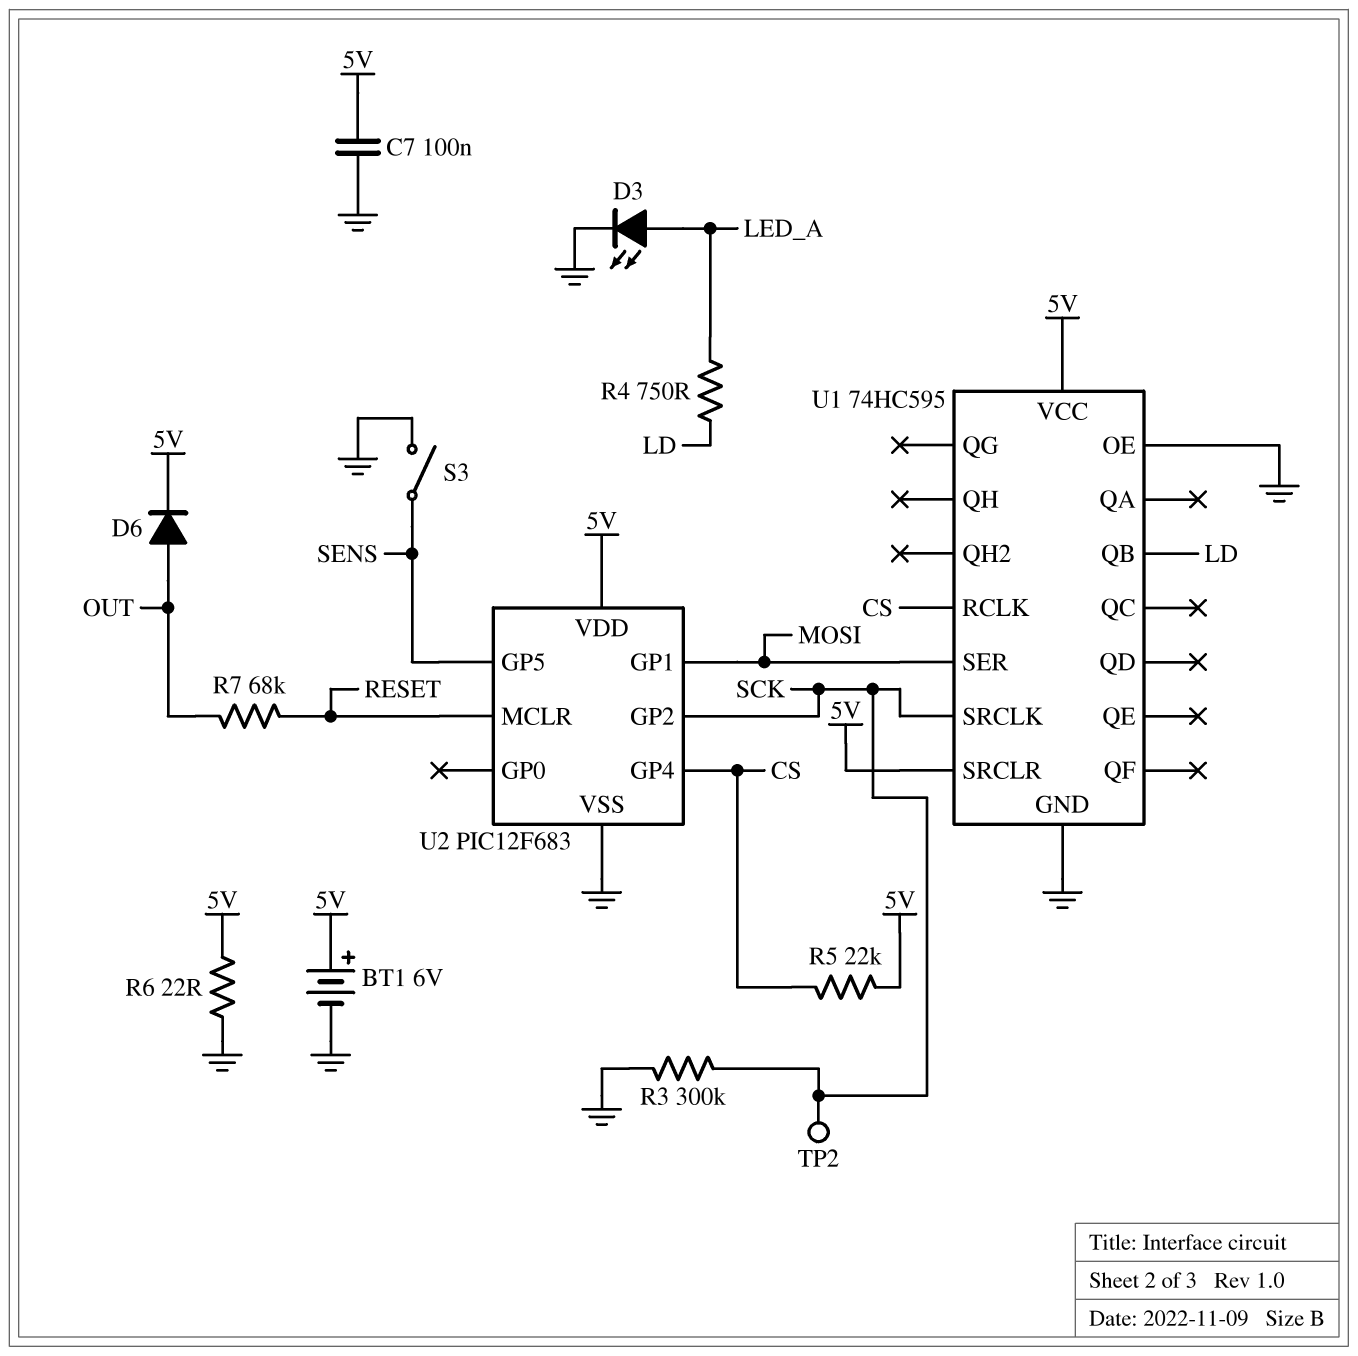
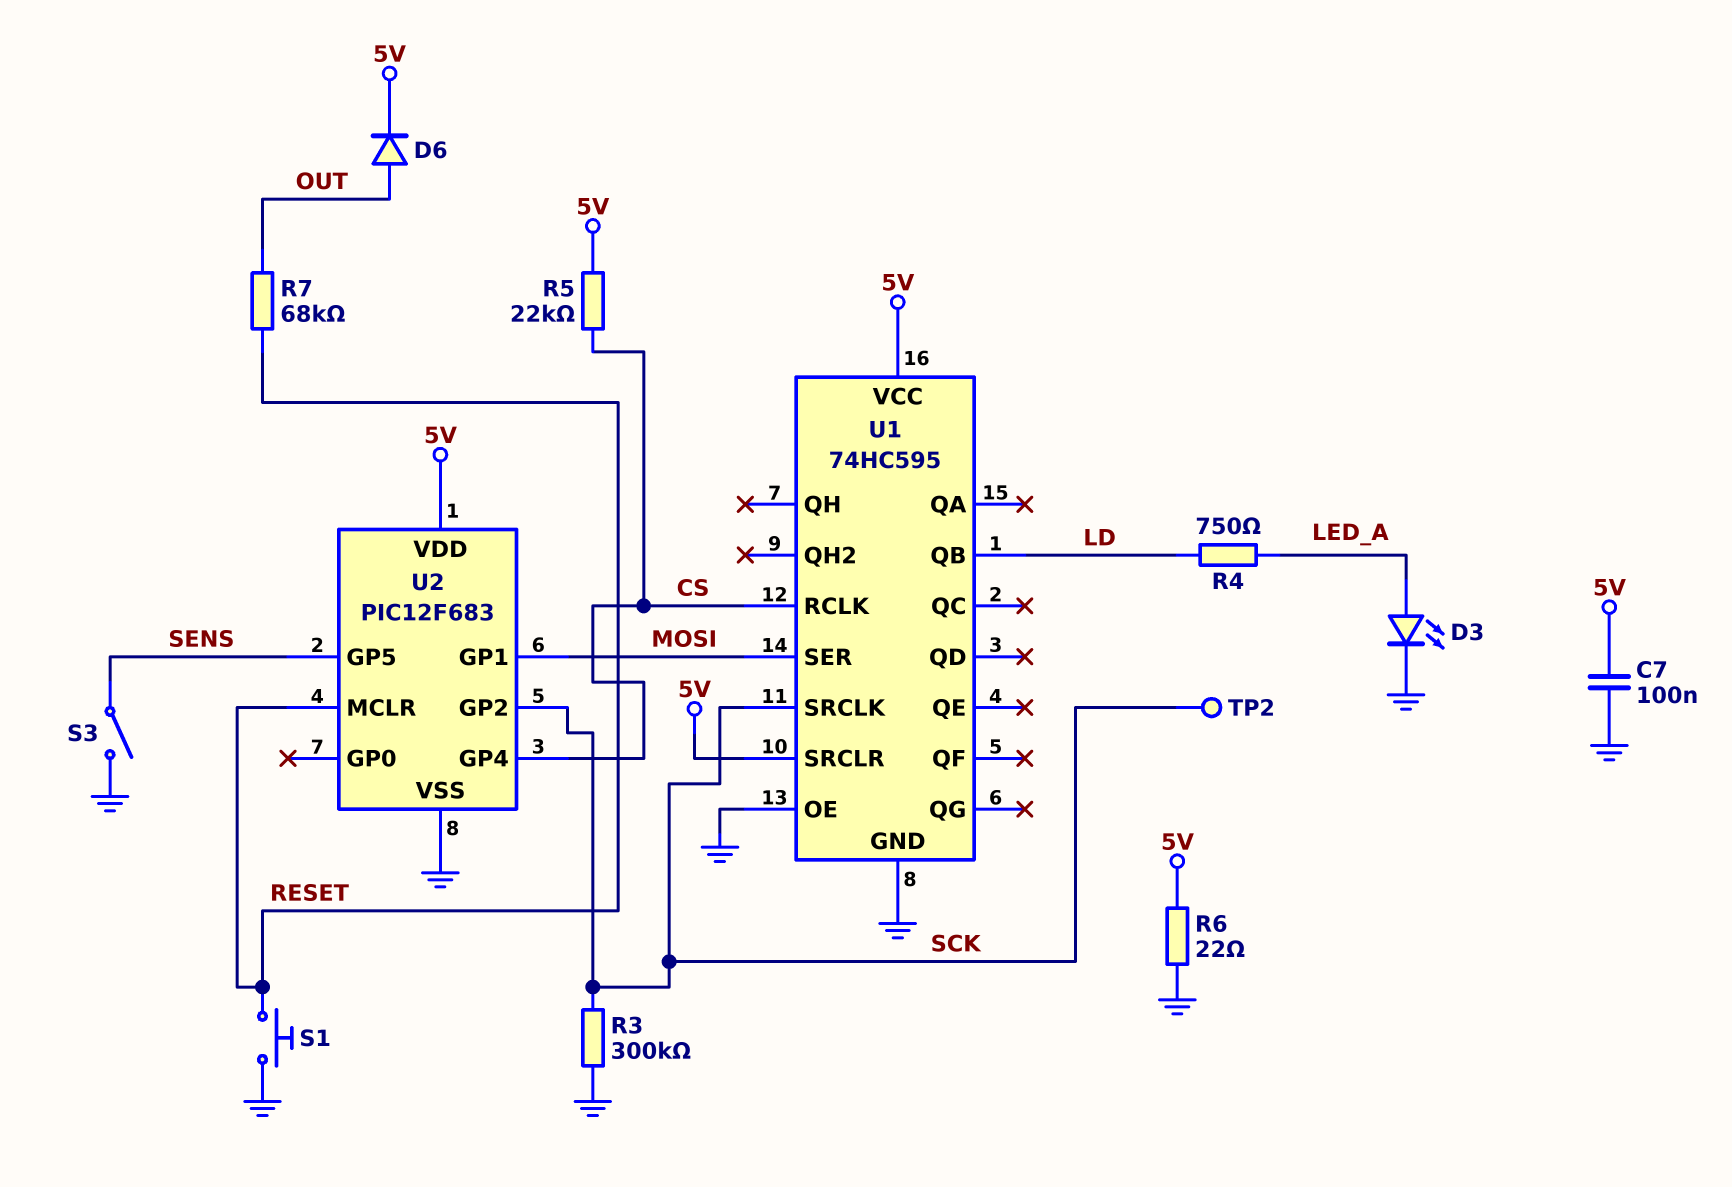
BT1: 6V (plus 5V, minus GND) -> none
S1: none -> button (GND, RESET)

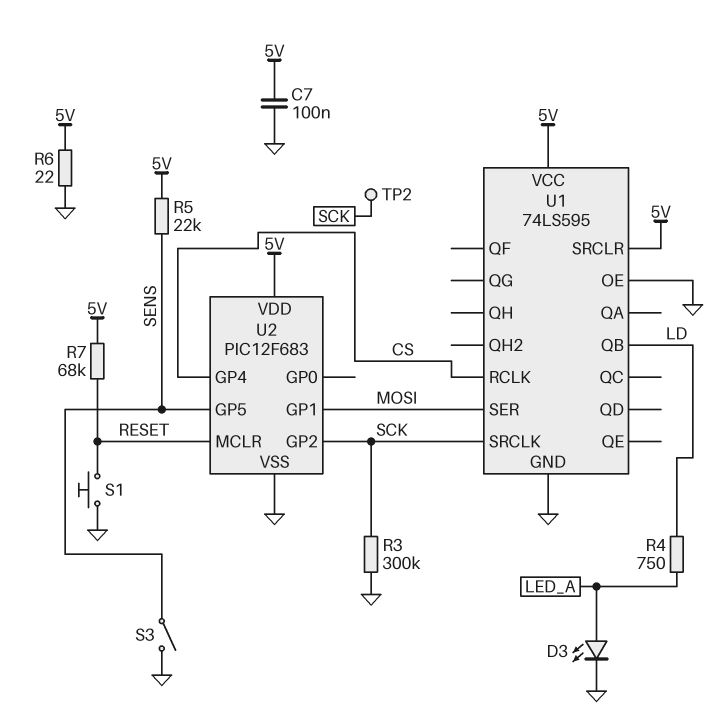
D6: diode (A OUT, K 5V) -> none
R5: 22k (5V, CS) -> 22k (5V, SENS)
R7: 68k (OUT, RESET) -> 68k (5V, RESET)
U1: 74HC595 -> 74LS595

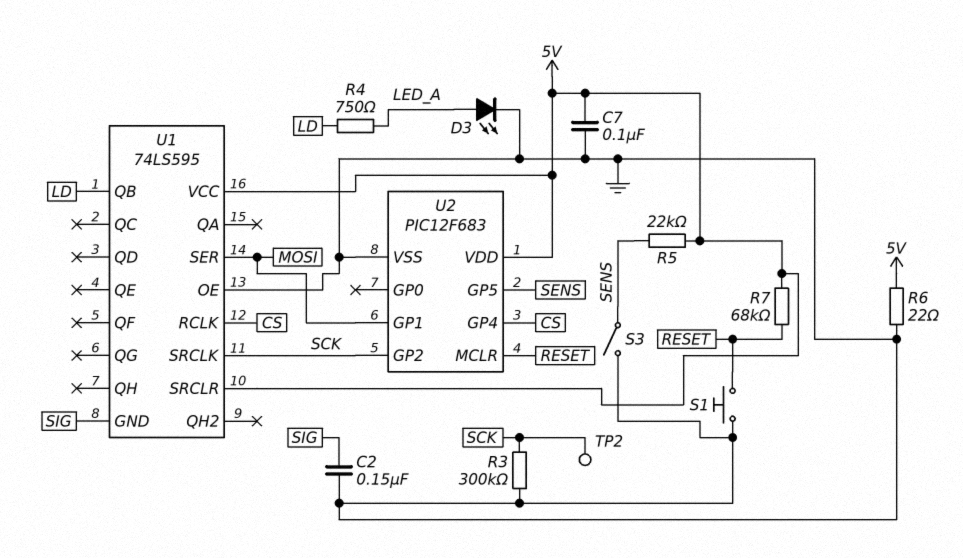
C2: none -> 150nF (GND, SIG)
U1 pin GND: GND -> SIG

